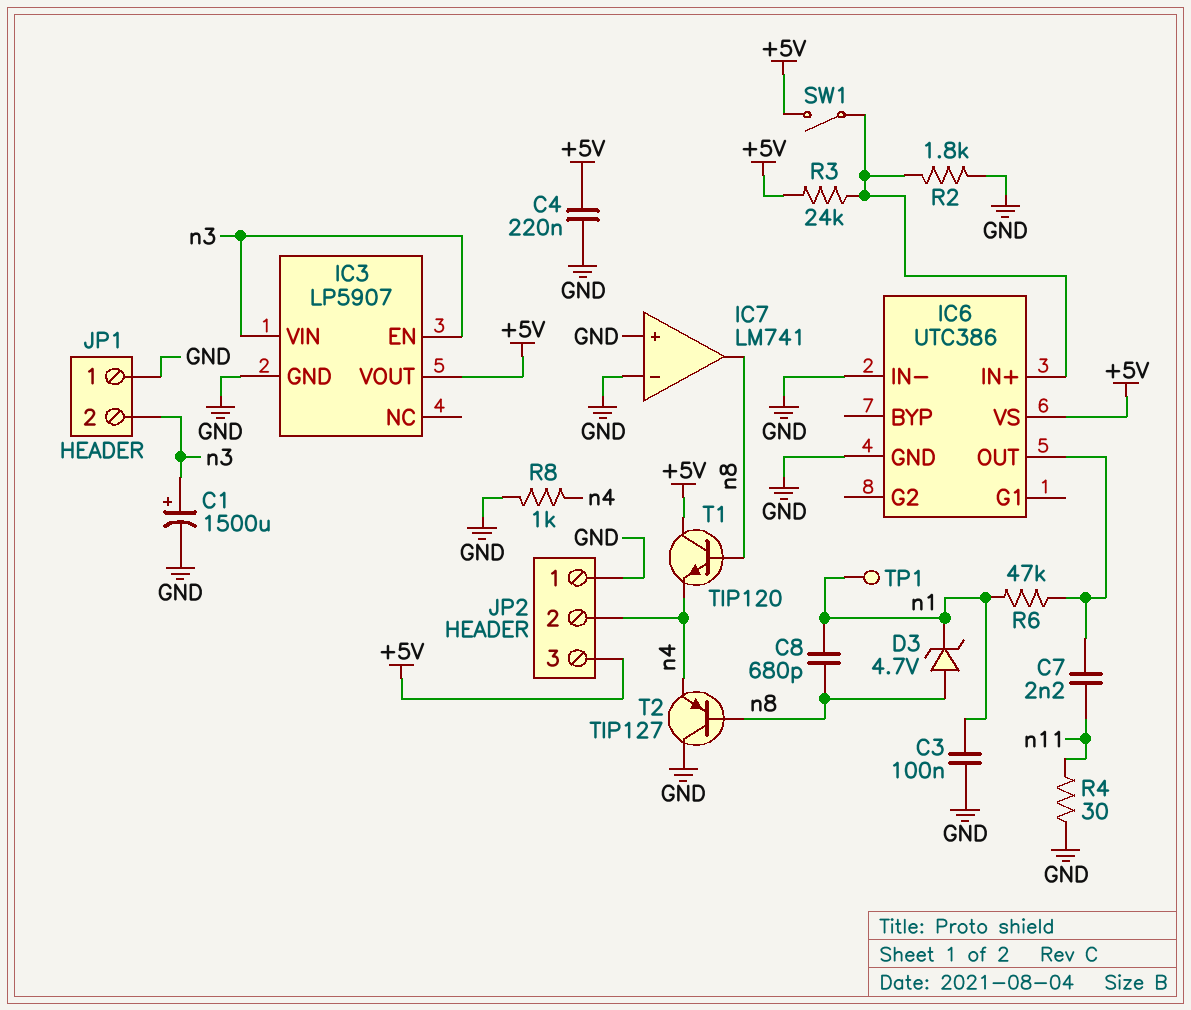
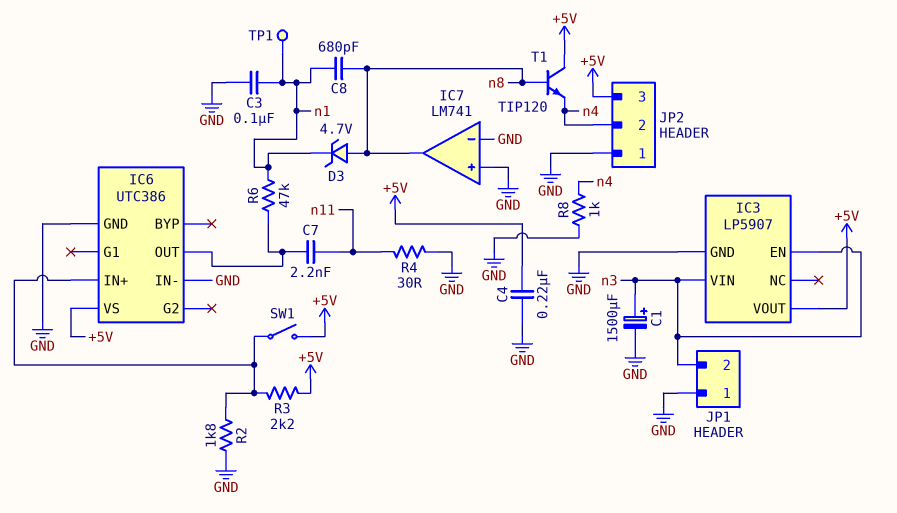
R3: 24k (+5V, IC6/IN+) -> 2.2k (+5V, IC6/IN+)
T2: PNP TIP127 (B n8, C GND, E n4) -> none

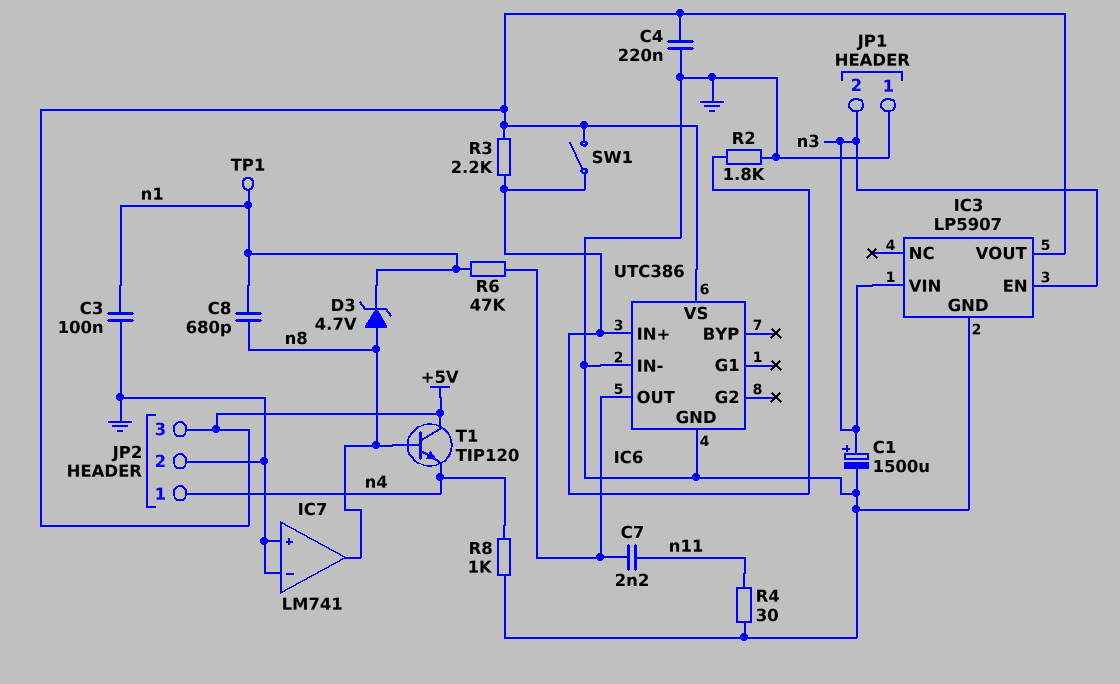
JP2 pin 1: GND -> n4
JP2 pin 2: n4 -> GND

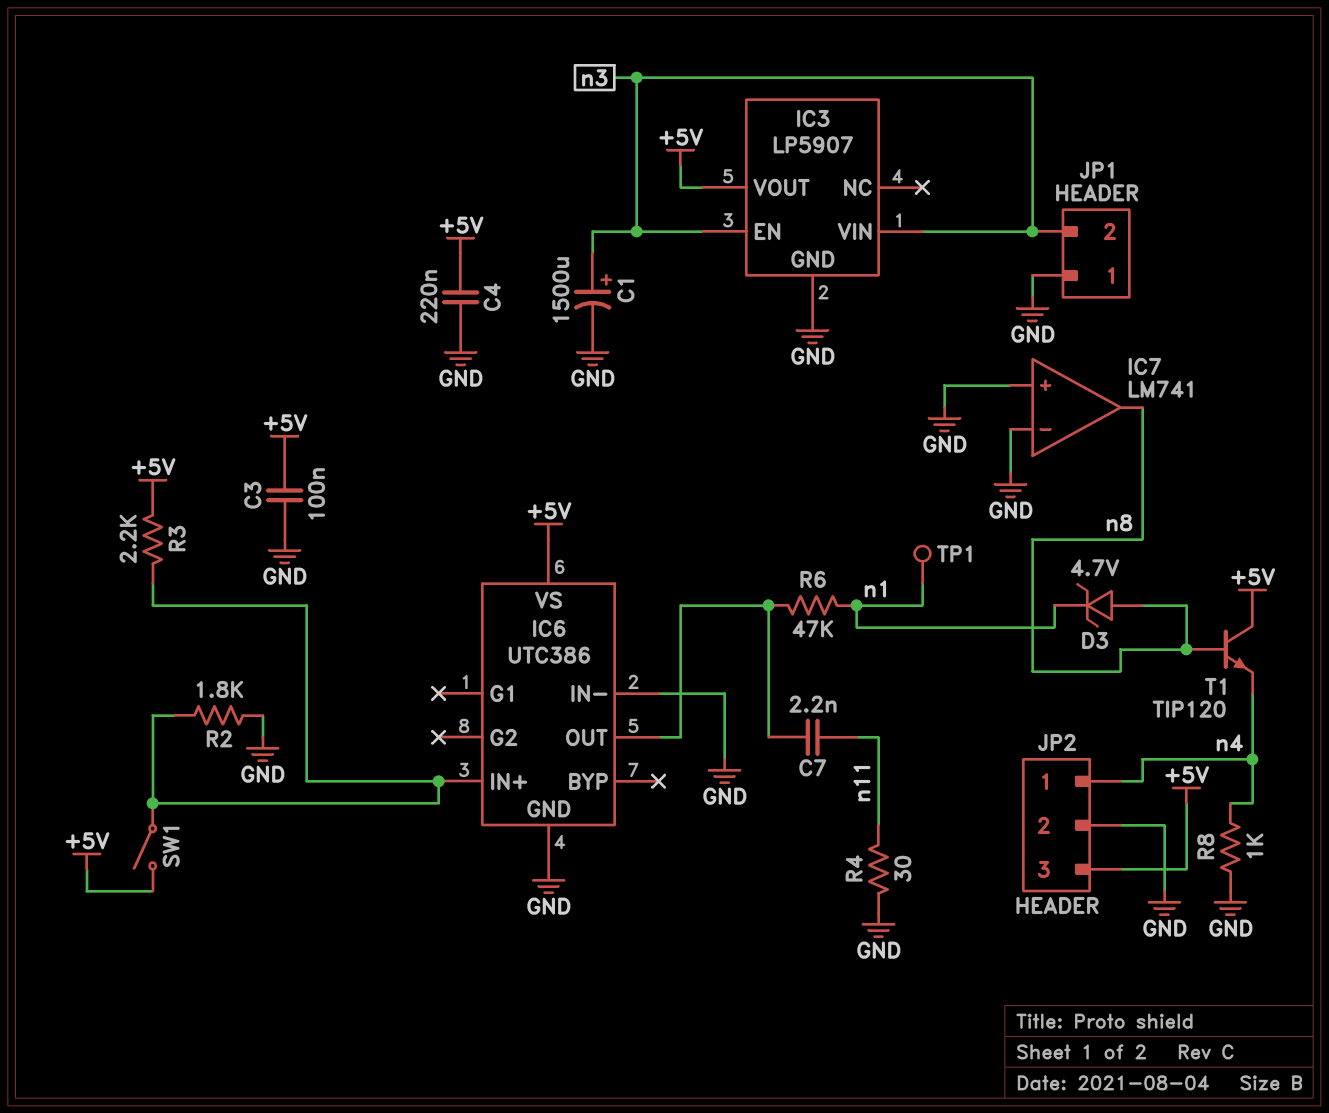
C3: 100nF (GND, n1) -> 100nF (+5V, GND)
C8: 680pF (n1, n8) -> none

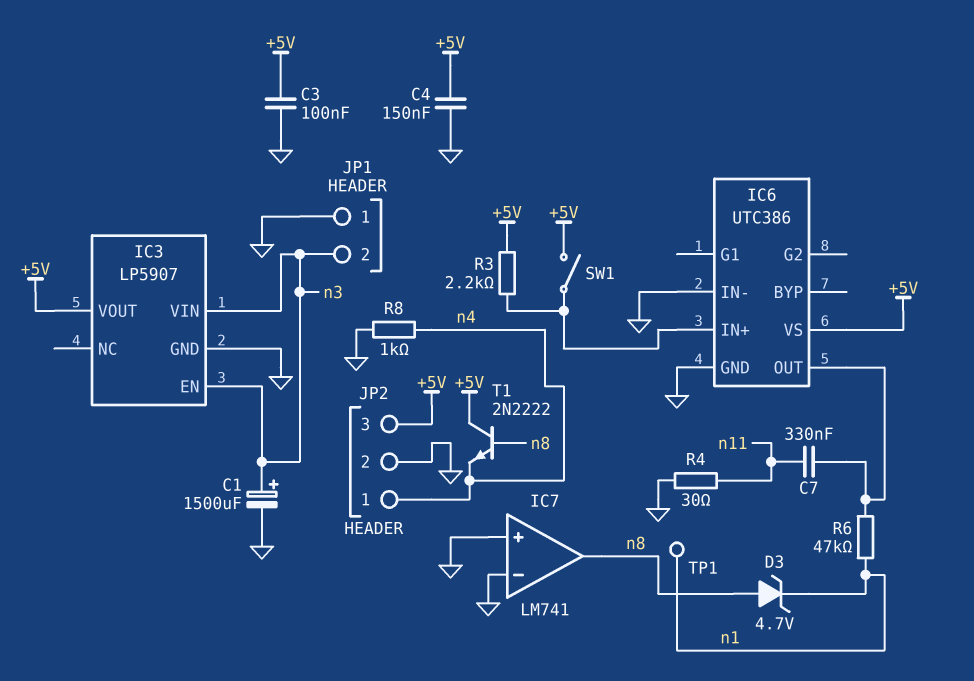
C4: 220nF (+5V, GND) -> 150nF (+5V, GND)
C7: 2.2nF (IC6/OUT, n11) -> 330nF (IC6/OUT, n11)
R2: 1.8k (GND, IC6/IN+) -> none
T1: NPN TIP120 (B n8, C +5V, E n4) -> NPN 2N2222 (B n8, C +5V, E n4)

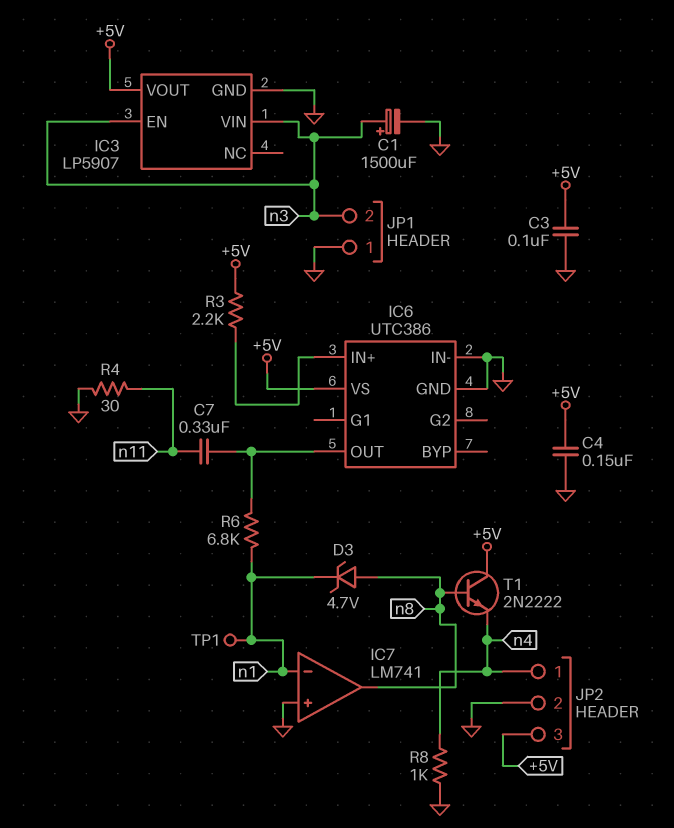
IC7 pin in-: GND -> n1
R6: 47k (IC6/OUT, n1) -> 6.8k (IC6/OUT, n1)
SW1: switch (+5V, IC6/IN+) -> none

